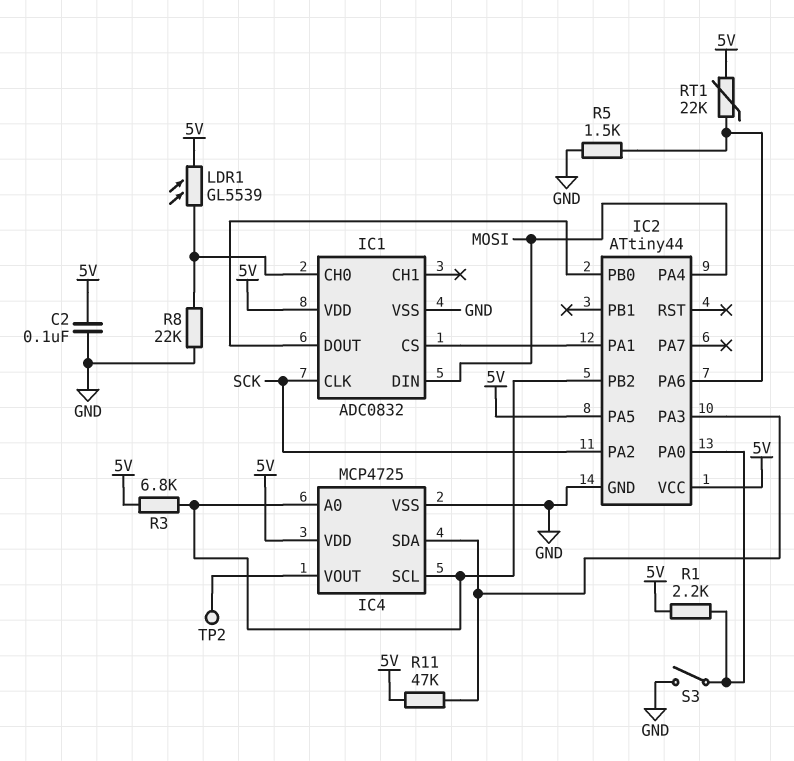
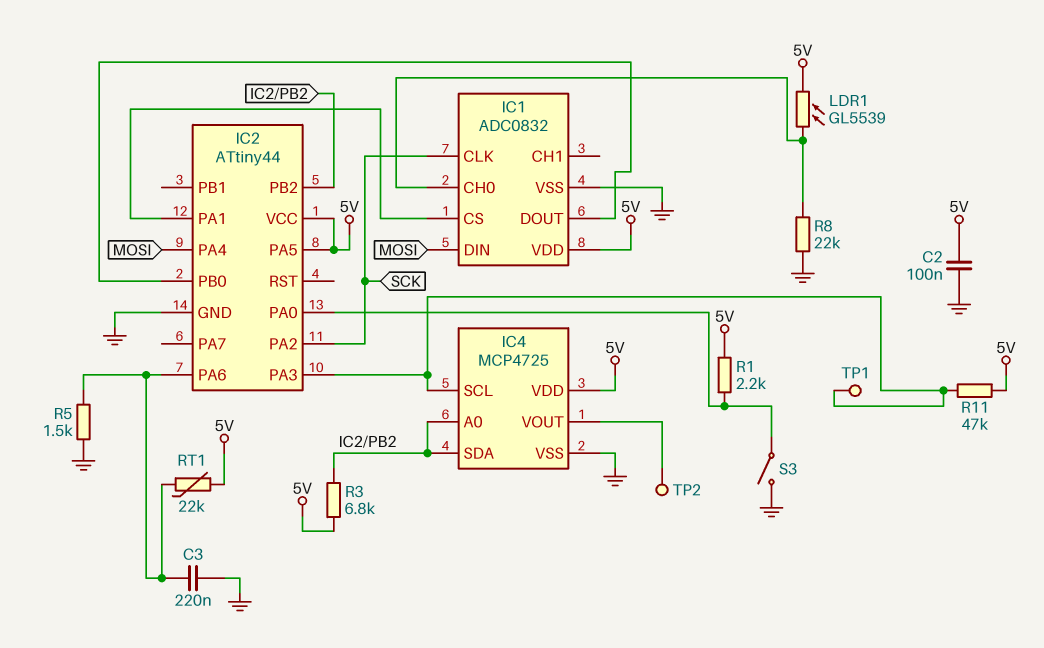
C3: none -> 220nF (GND, IC2/PA6)
IC4 pin SCL: IC2/PB2 -> IC2/PA3
IC4 pin SDA: IC2/PA3 -> IC2/PB2
TP1: none -> test point (IC2/PA3)

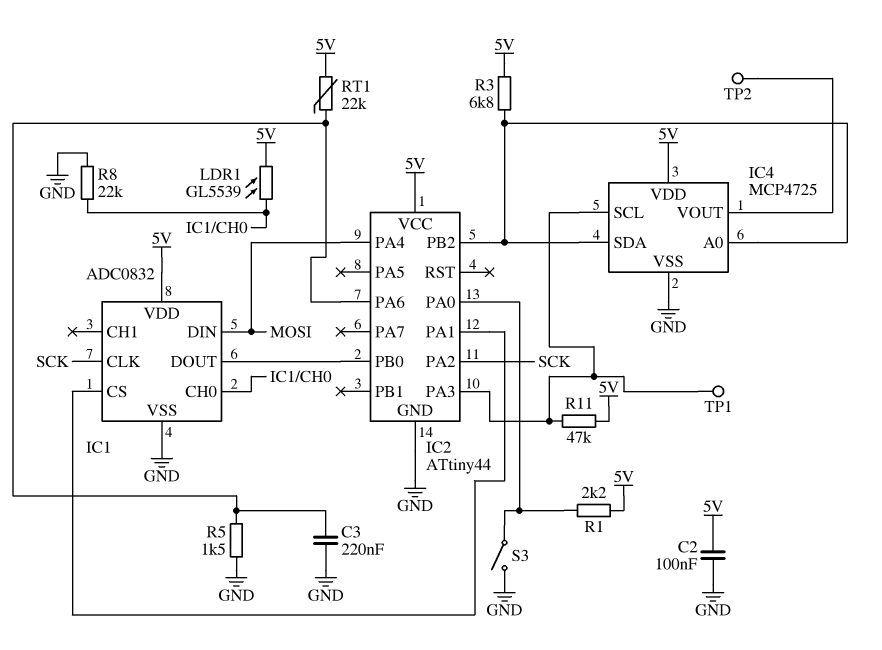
IC2 pin PA5: 5V -> none

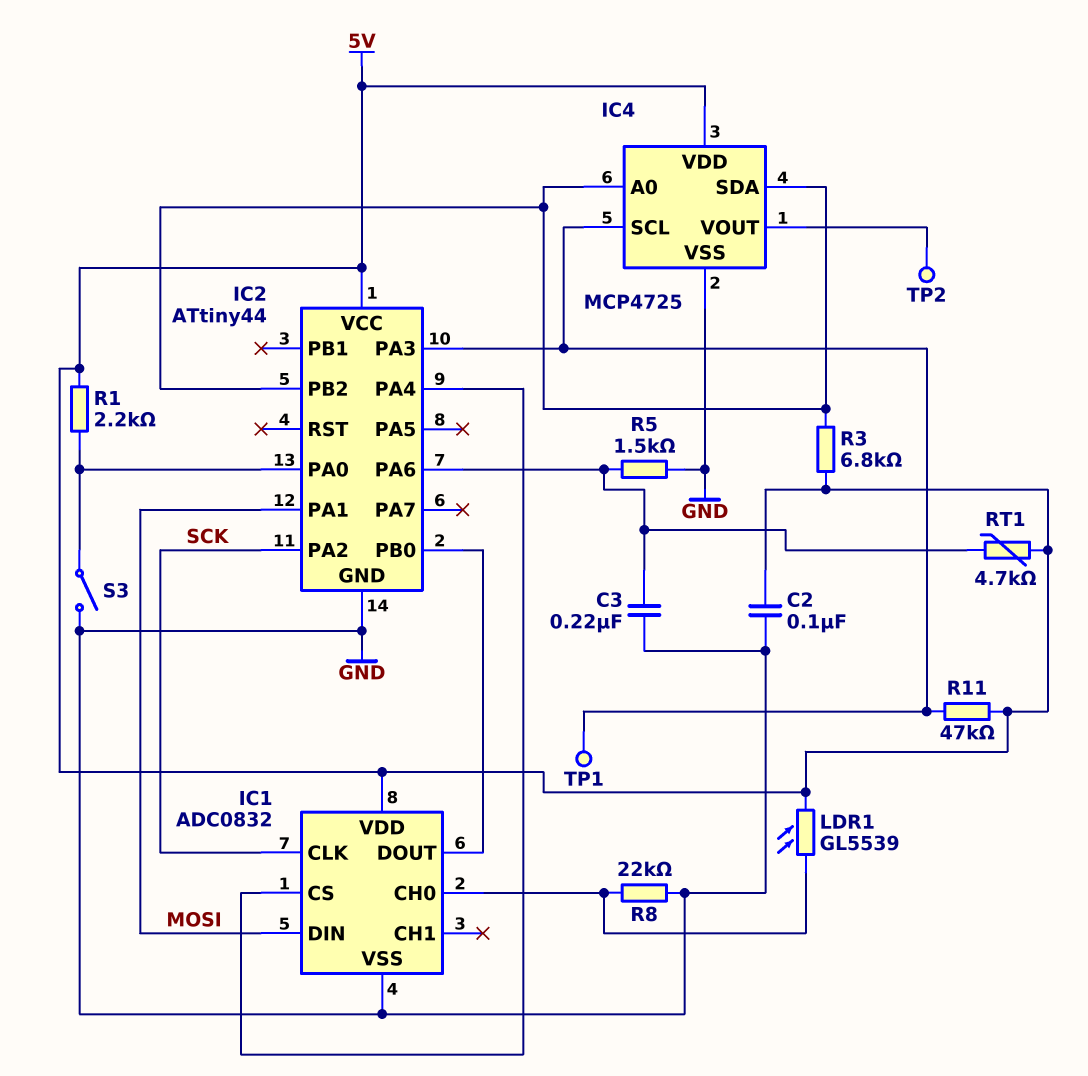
IC2 pin PA1: IC1/CS -> MOSI
IC2 pin PA4: MOSI -> IC1/CS
RT1: 22k (5V, IC2/PA6) -> 4.7k (5V, IC2/PA6)

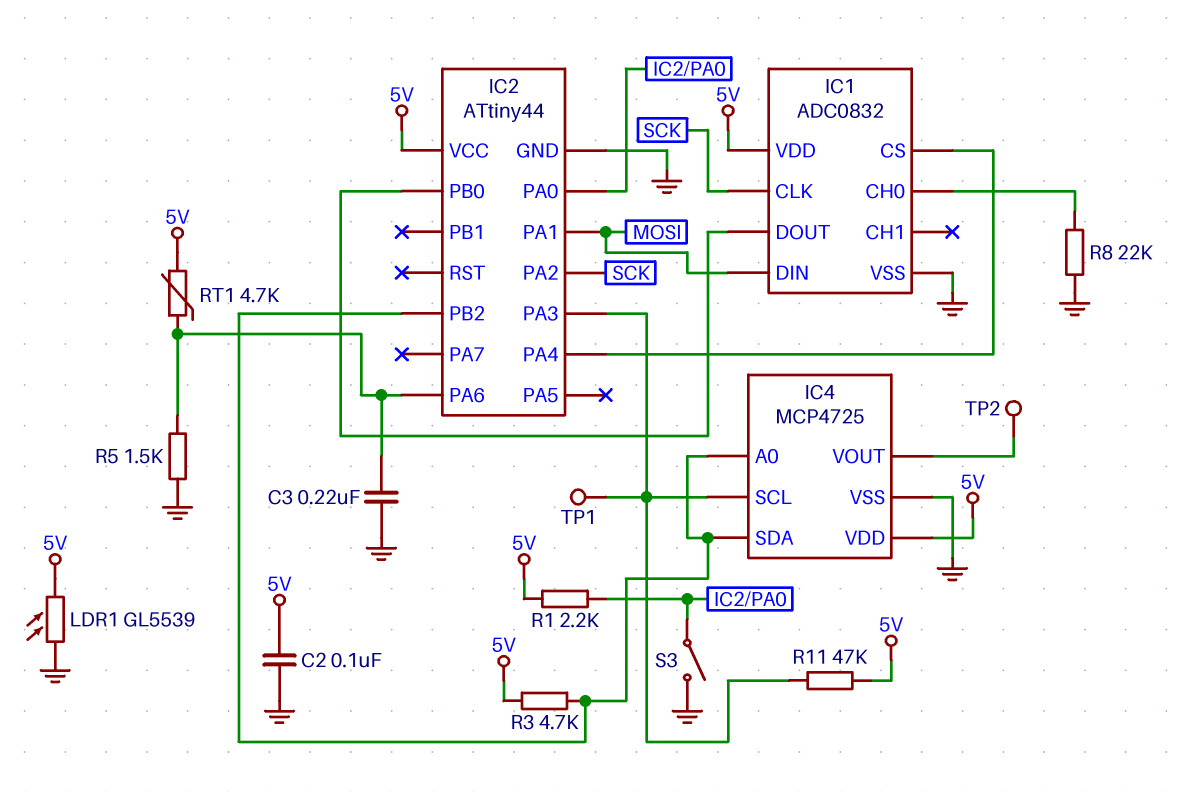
LDR1: GL5539 (5V, IC1/CH0) -> GL5539 (5V, GND)
R3: 6.8k (5V, IC2/PB2) -> 4.7k (5V, IC2/PB2)

